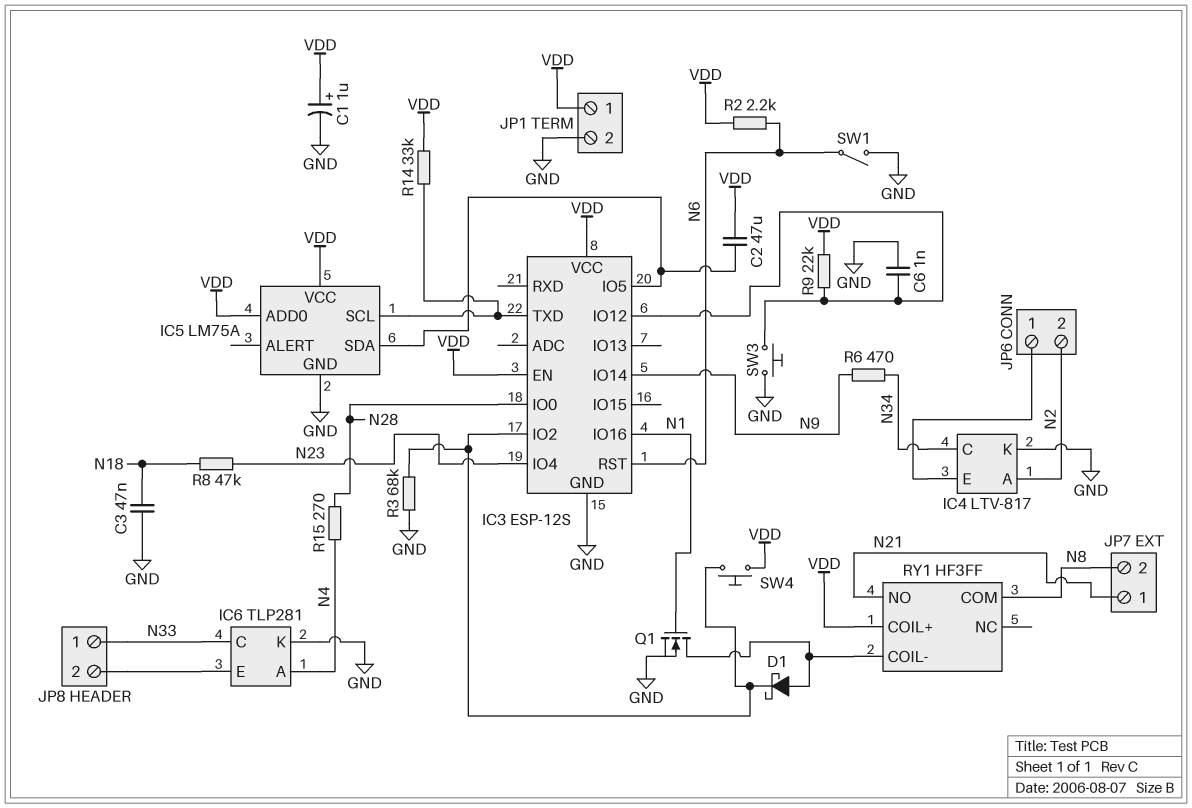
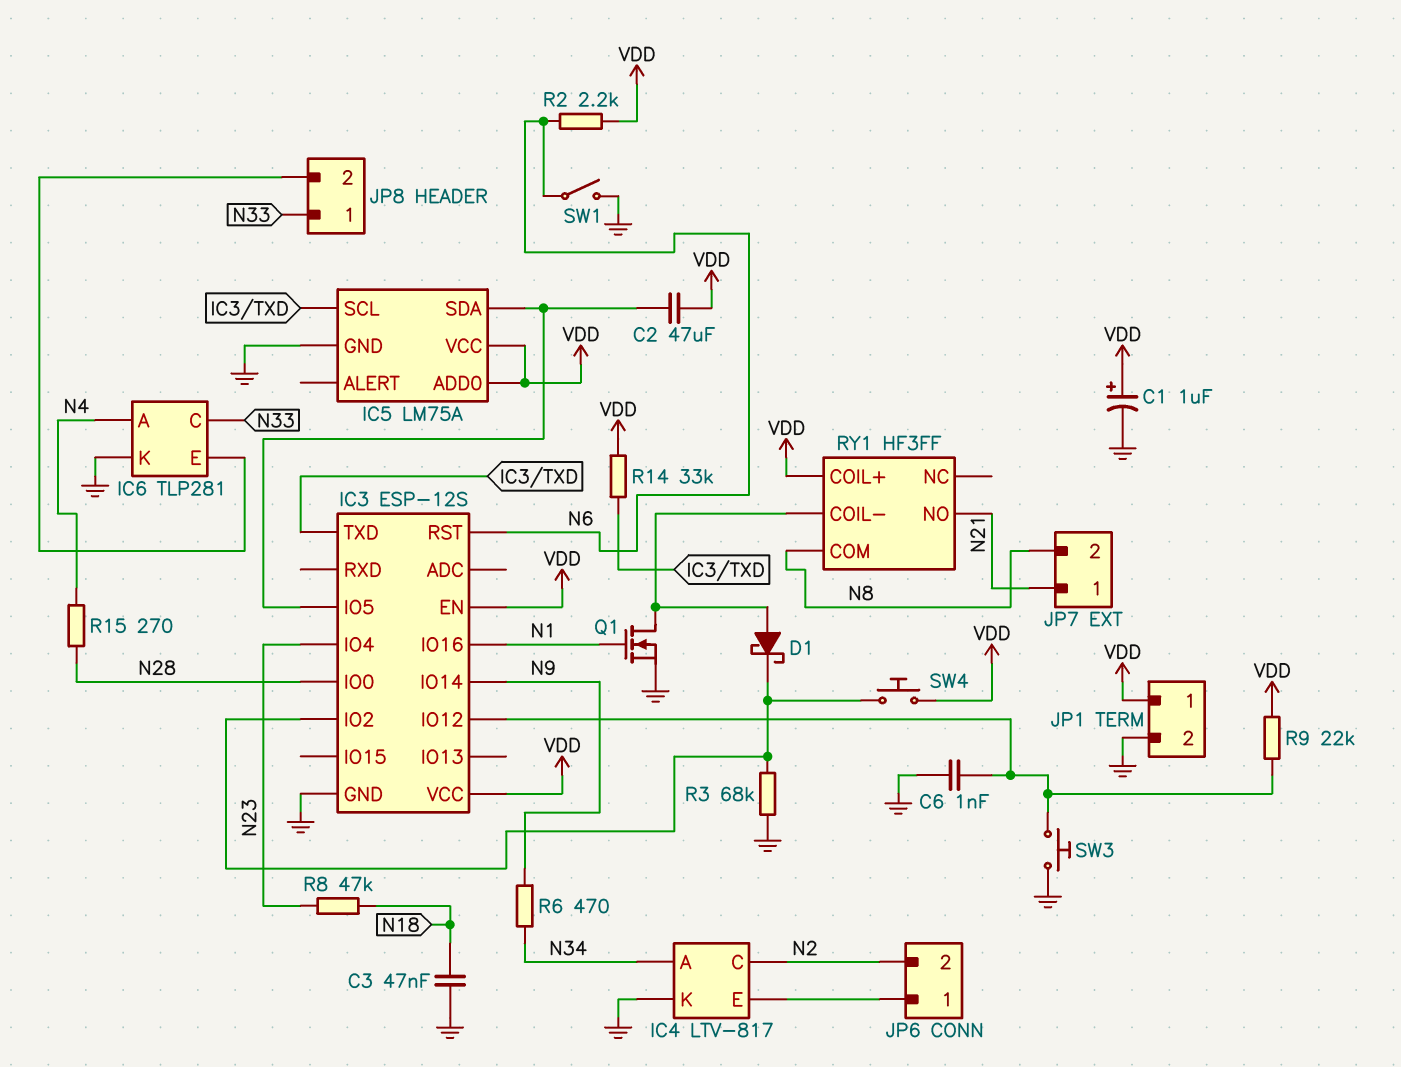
IC4 pin A: N2 -> N34
IC4 pin C: N34 -> N2

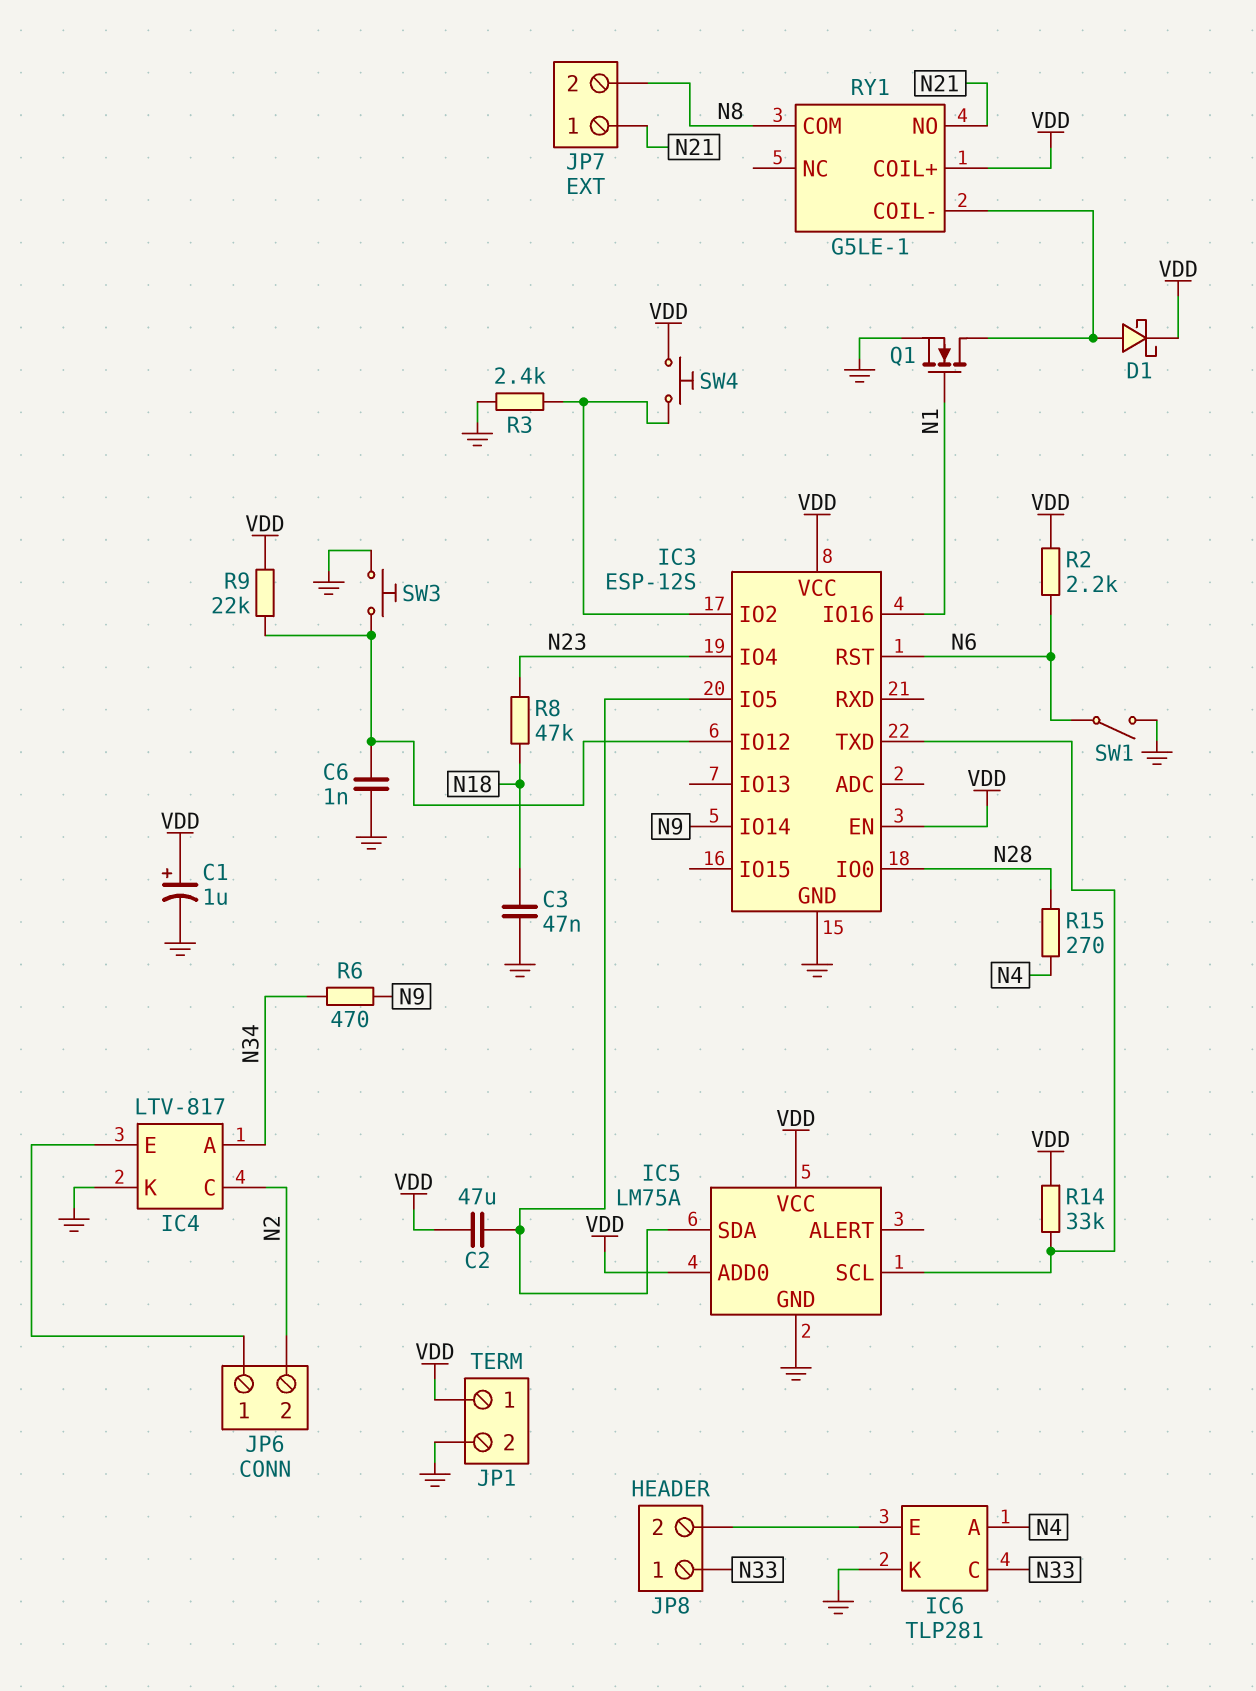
D1: schottky (A RY1/COIL-, K IC3/IO2) -> schottky (A RY1/COIL-, K VDD)
R3: 68k (GND, IC3/IO2) -> 2.4k (GND, IC3/IO2)
RY1: HF3FF -> G5LE-1

